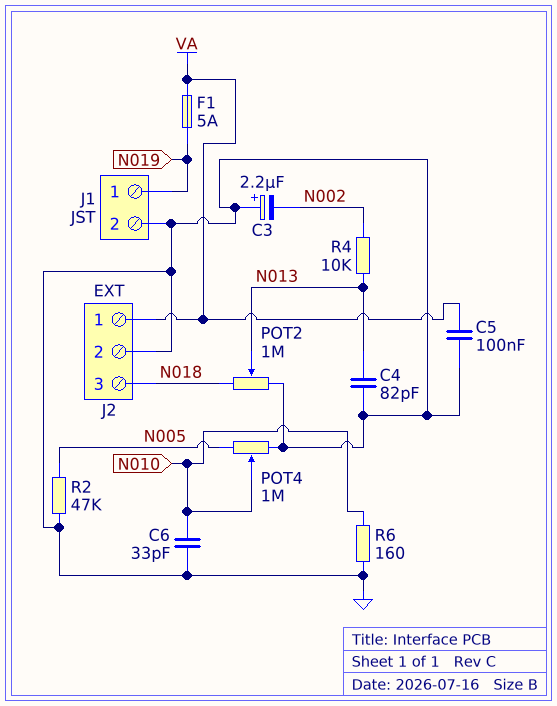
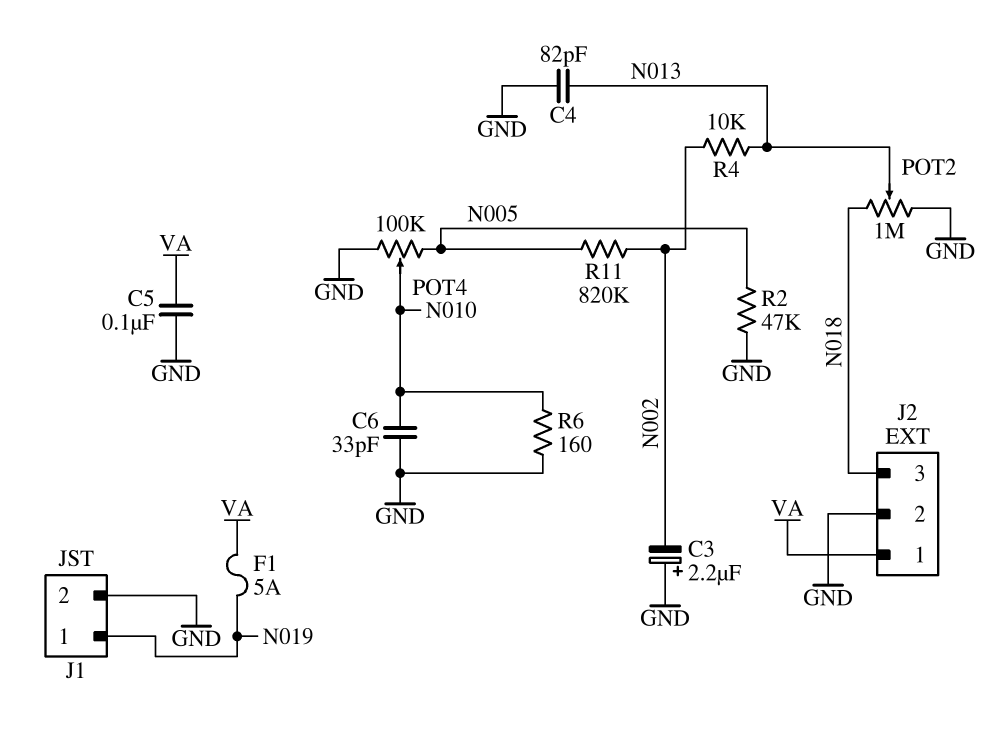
POT4: 1M (GND, N005, wiper N010) -> 100k (GND, N005, wiper N010)
R11: none -> 820k (N002, N005)

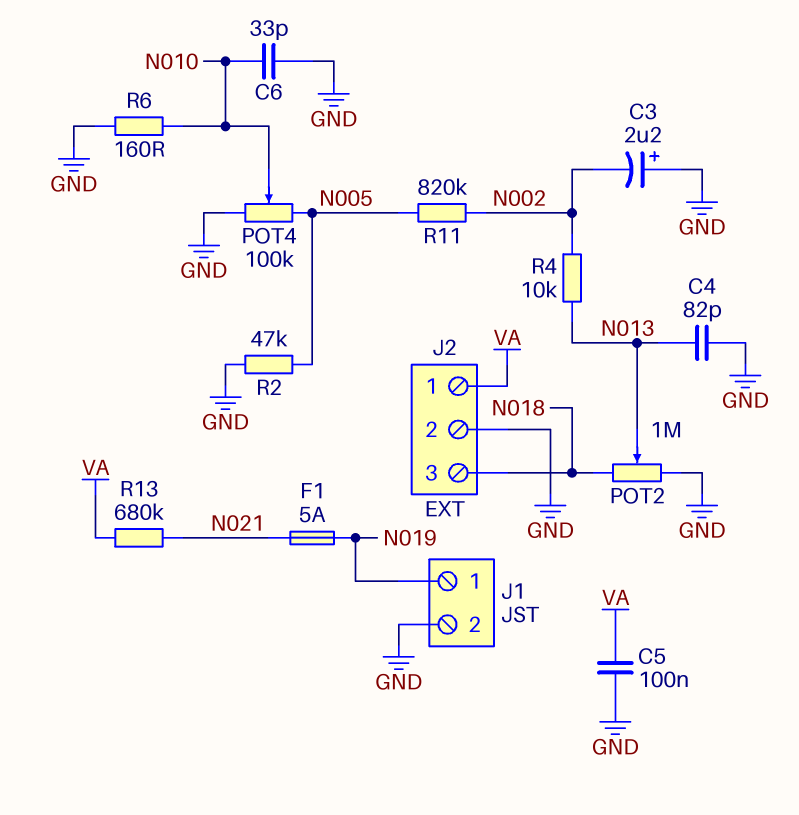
F1: 5A (N019, VA) -> 5A (N019, N021)
R13: none -> 680k (N021, VA)

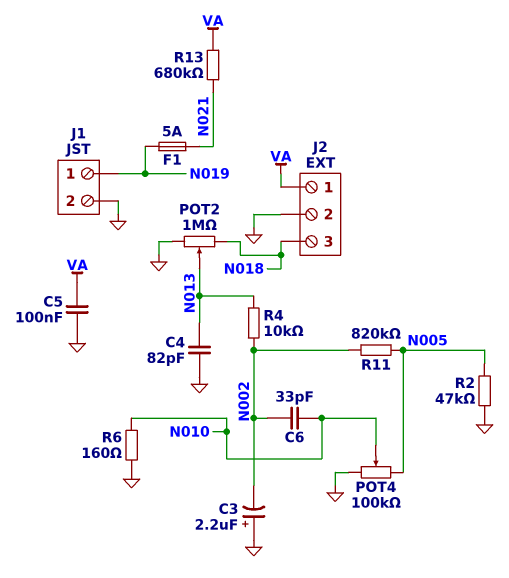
C6: 33pF (GND, N010) -> 33pF (N002, N010)

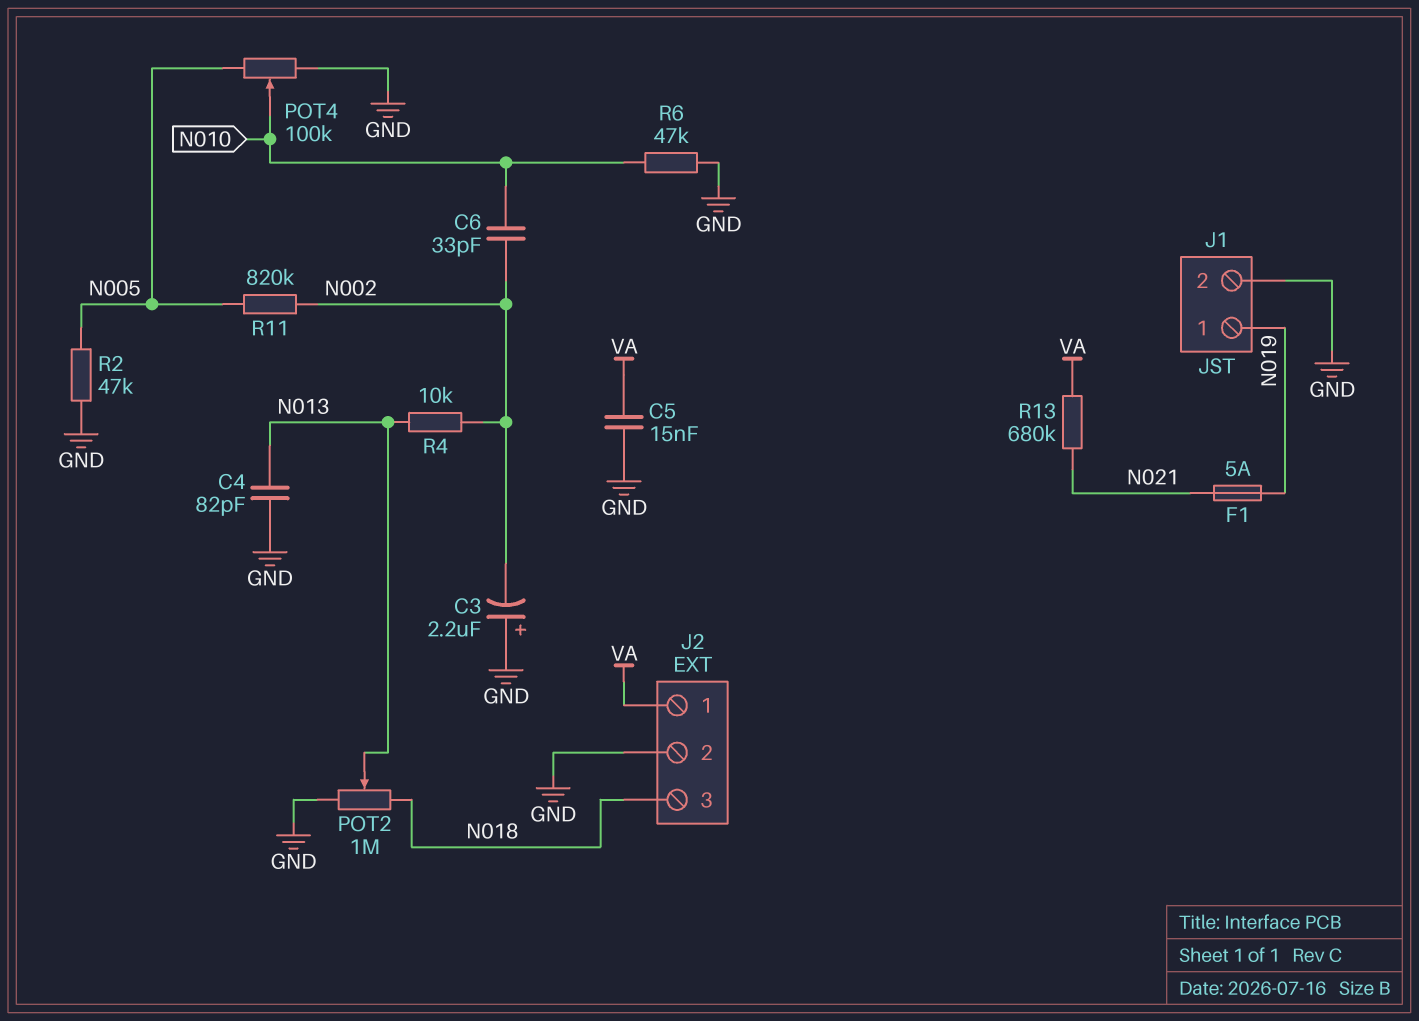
C5: 100nF (GND, VA) -> 15nF (GND, VA)
R6: 160 (GND, N010) -> 47k (GND, N010)

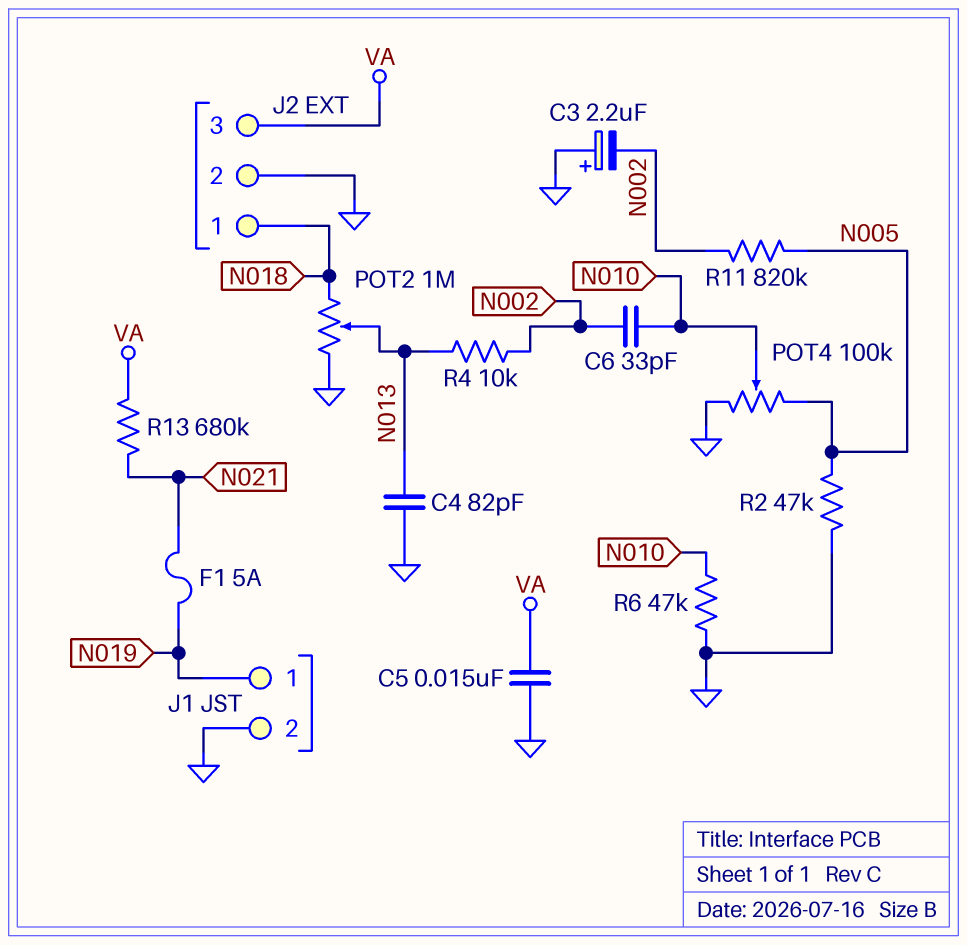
J2 pin 1: VA -> N018
J2 pin 3: N018 -> VA

